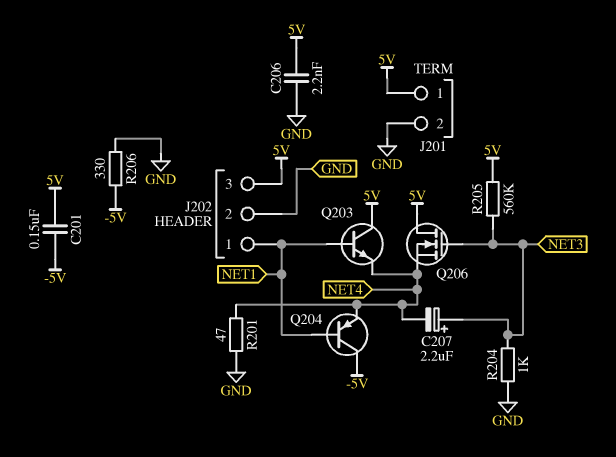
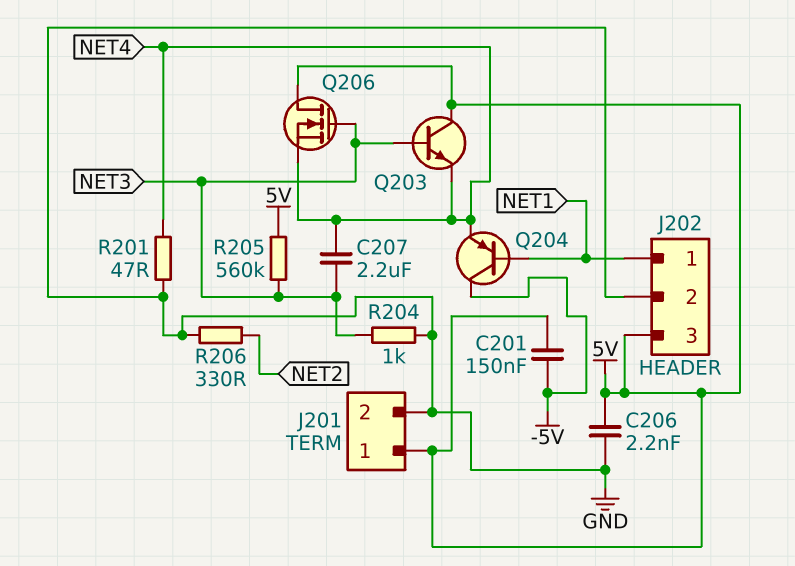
C207: 2.2uF (plus NET3, minus NET4) -> 2.2uF (NET3, NET4)
Q203: NPN (B NET1, C 5V, E NET4) -> NPN (B NET3, C 5V, E NET4)
R206: 330 (-5V, GND) -> 330 (GND, NET2)

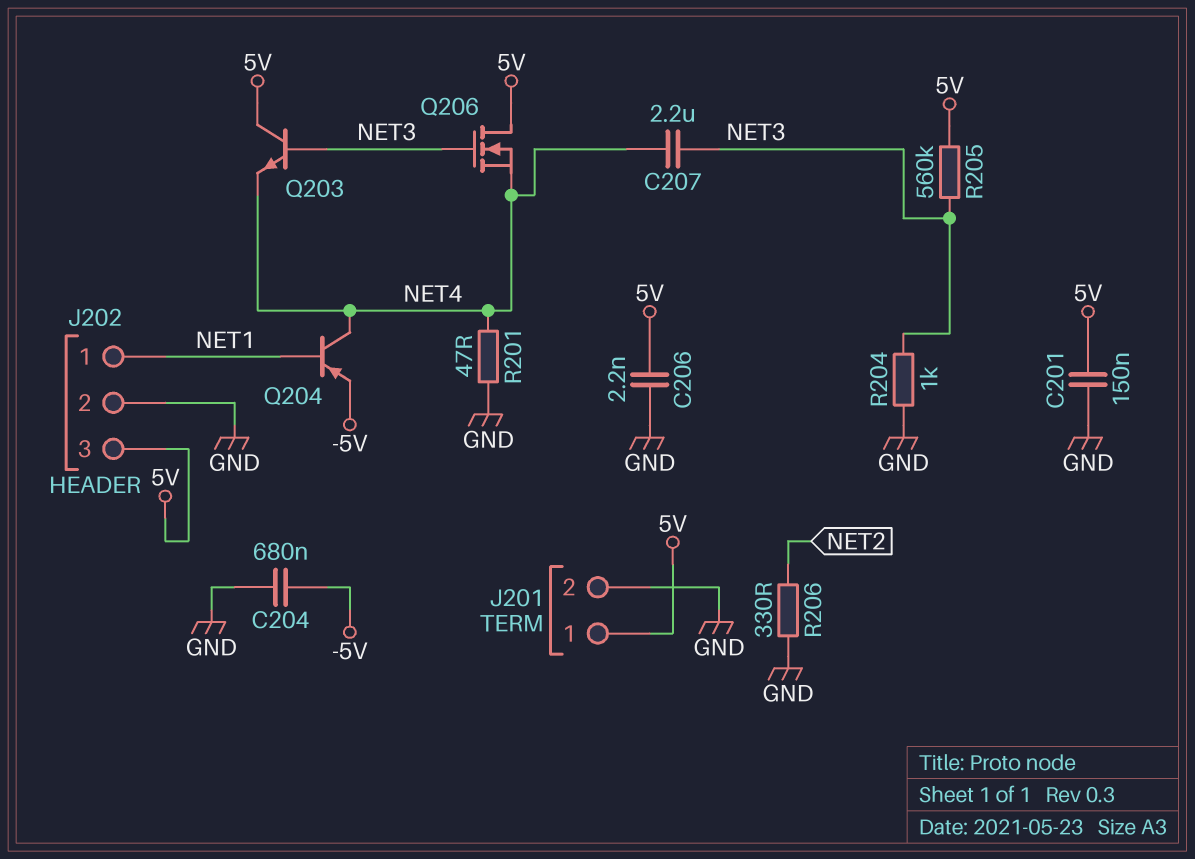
C201: 150nF (-5V, 5V) -> 150nF (5V, GND)
C204: none -> 680nF (-5V, GND)
Q204: PNP (B NET1, C -5V, E NET4) -> PNP (B NET1, C NET4, E -5V)

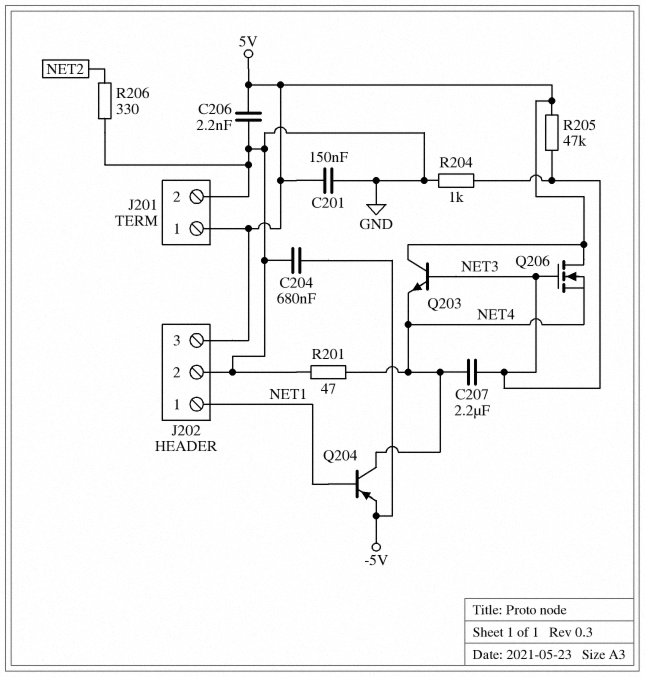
R205: 560k (5V, NET3) -> 47k (5V, NET3)

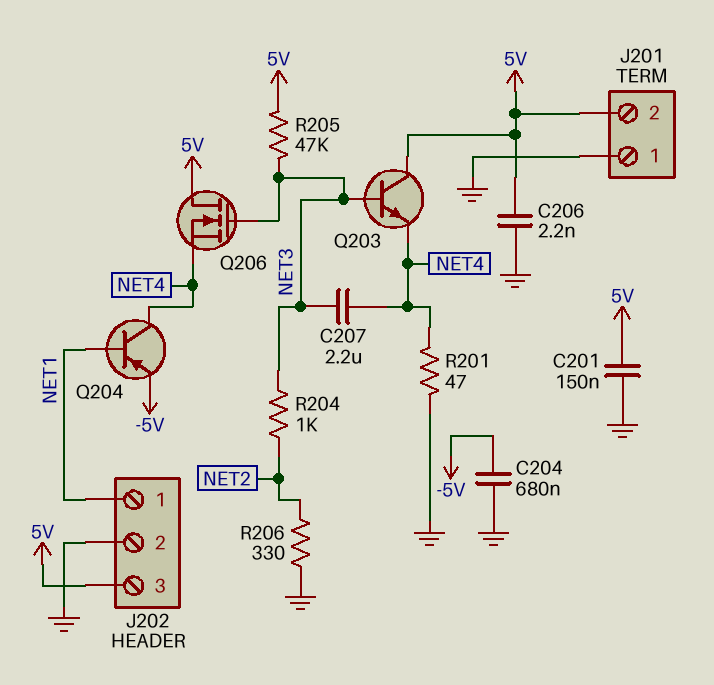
J201 pin 1: 5V -> GND
J201 pin 2: GND -> 5V
R204: 1k (GND, NET3) -> 1k (NET2, NET3)

